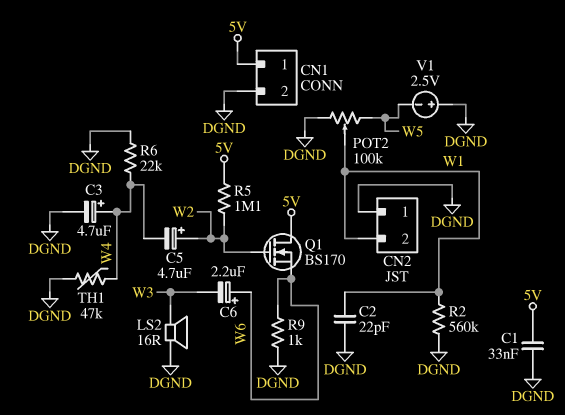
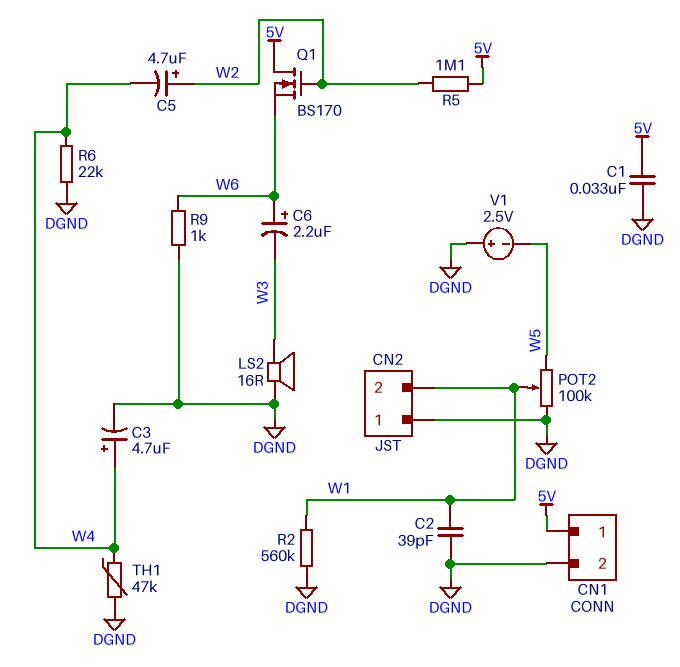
C2: 22pF (DGND, W1) -> 39pF (DGND, W1)

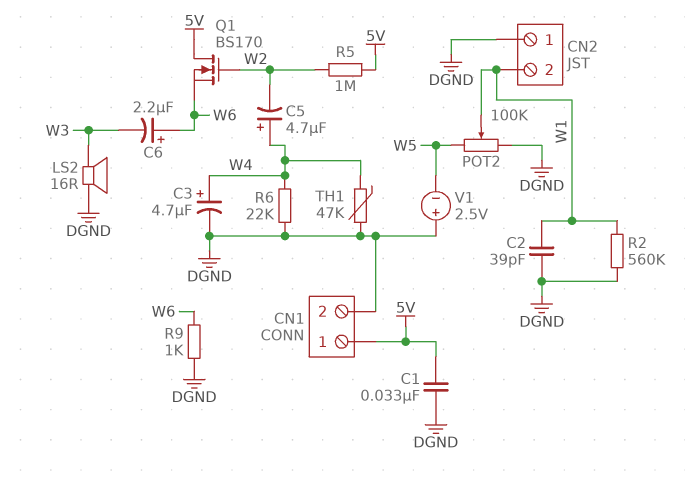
C5: 4.7uF (plus W2, minus W4) -> 4.7uF (plus W4, minus W2)
R5: 1.1M (5V, W2) -> 1M (5V, W2)

